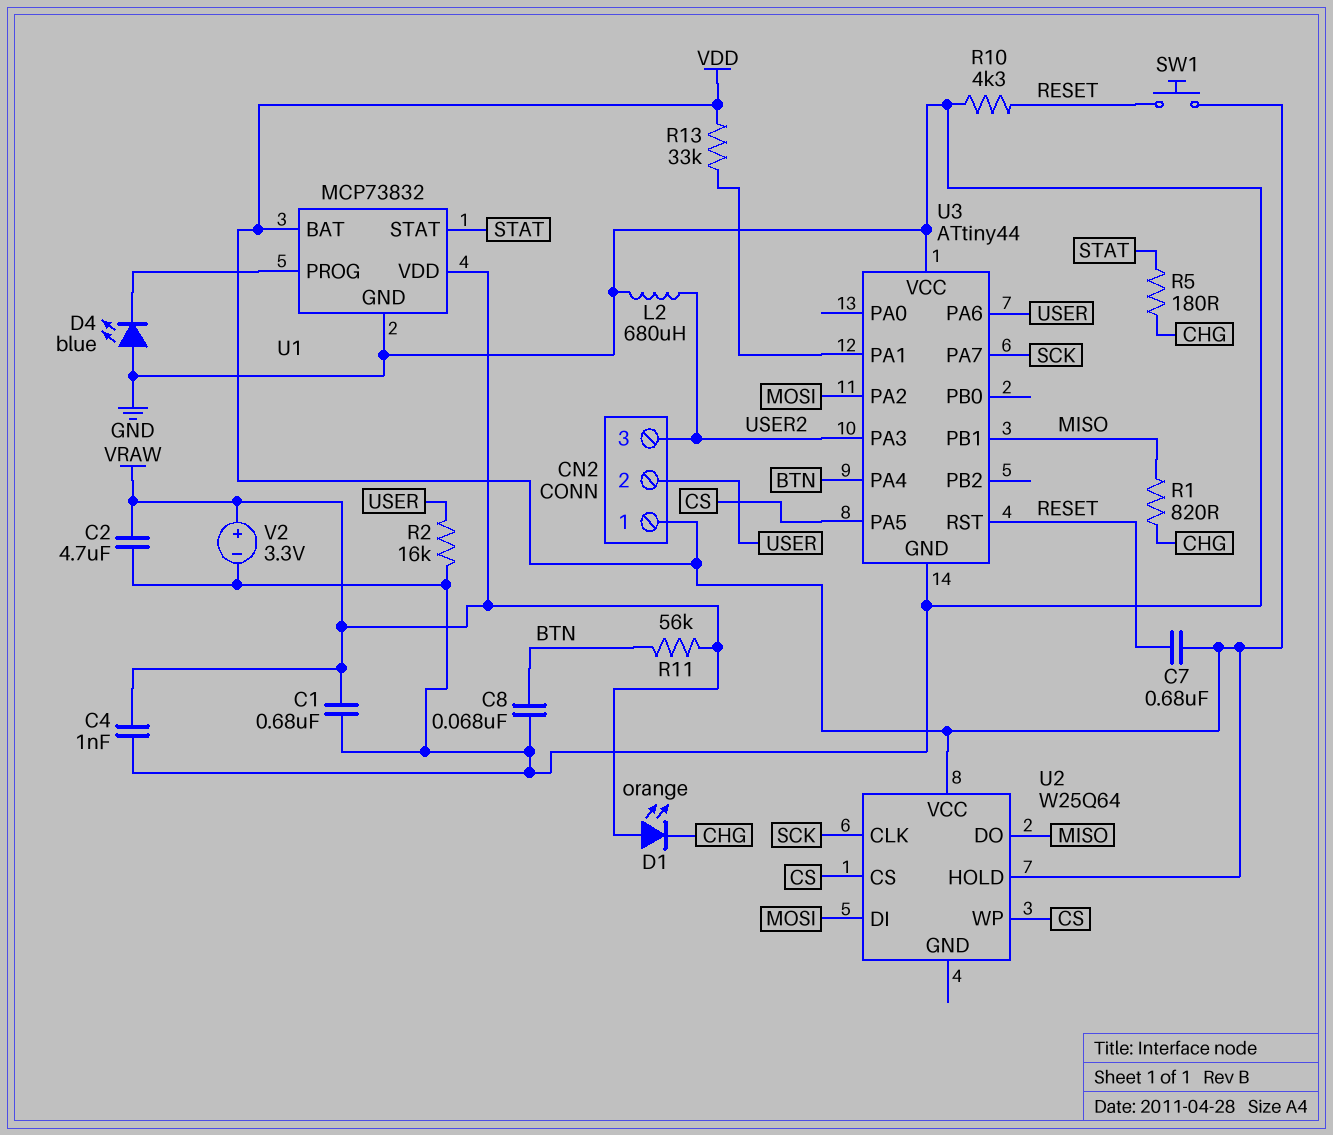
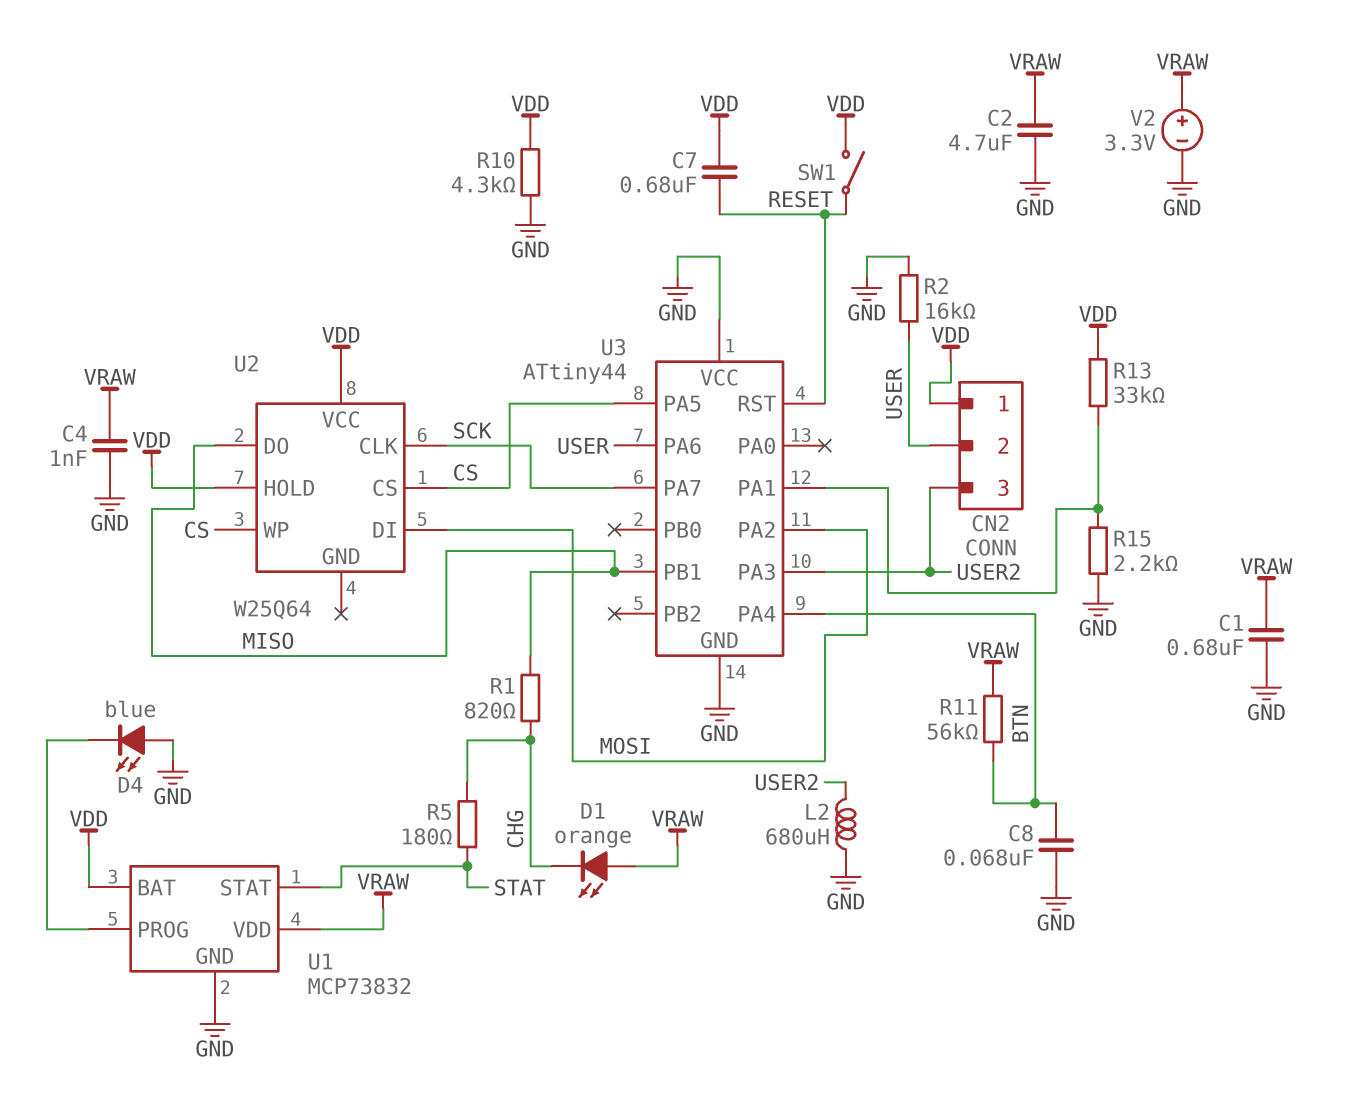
R10: 4.3k (GND, RESET) -> 4.3k (GND, VDD)
R15: none -> 2.2k (GND, U3/PA1)
SW1: button (RESET, VDD) -> switch (RESET, VDD)

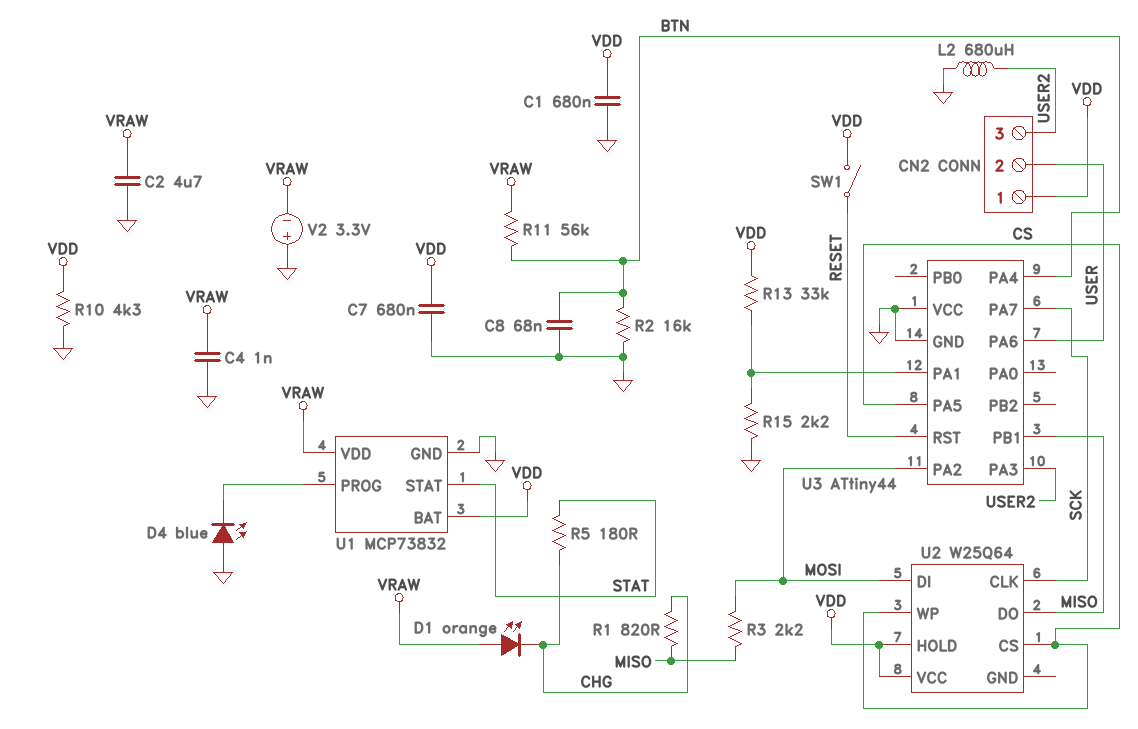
C1: 680nF (GND, VRAW) -> 680nF (GND, VDD)
C7: 680nF (RESET, VDD) -> 680nF (GND, VDD)
R2: 16k (GND, USER) -> 16k (BTN, GND)
R3: none -> 2.2k (MISO, MOSI)
V2: 3.3V (plus VRAW, minus GND) -> 3.3V (plus GND, minus VRAW)

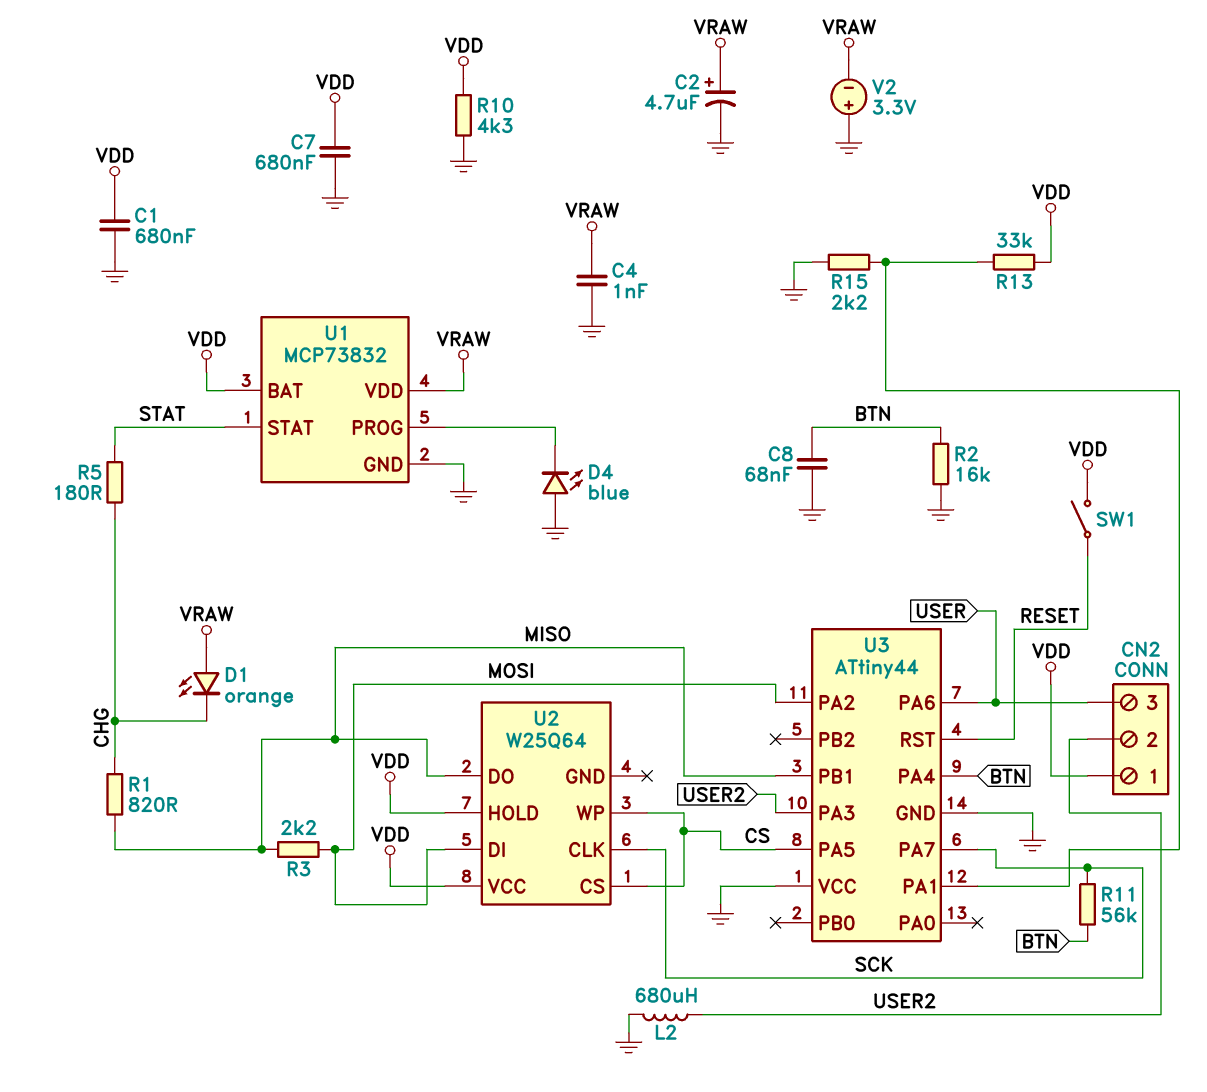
C2: 4.7uF (GND, VRAW) -> 4.7uF (plus VRAW, minus GND)
CN2 pin 2: USER -> USER2
CN2 pin 3: USER2 -> USER
R11: 56k (BTN, VRAW) -> 56k (BTN, SCK)

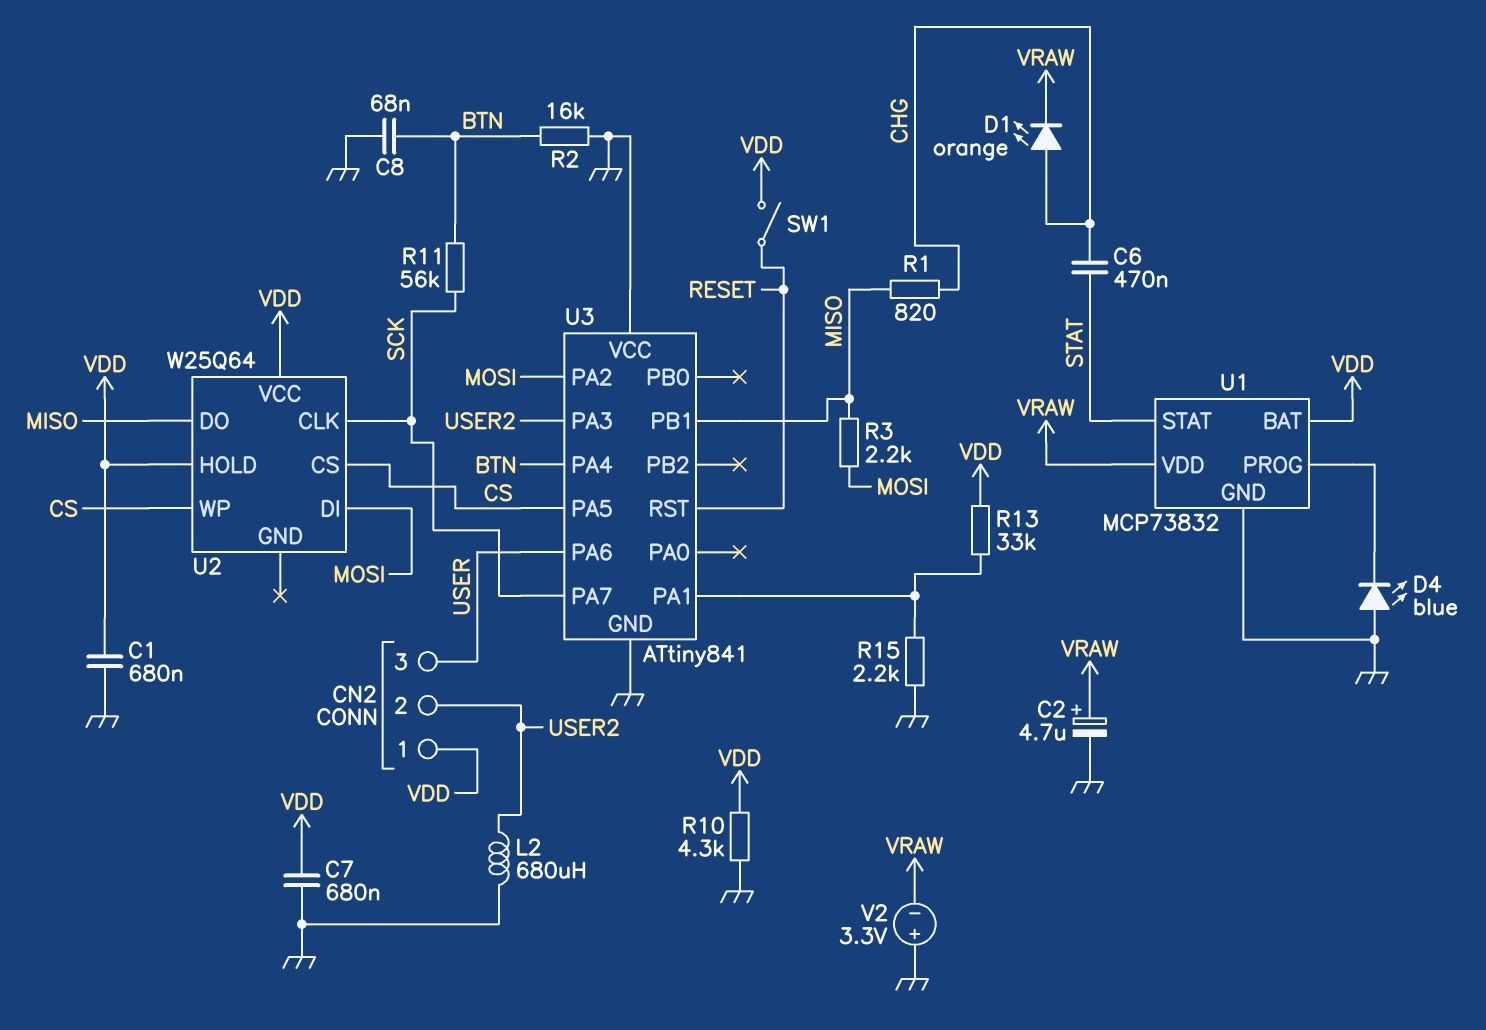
C4: 1nF (GND, VRAW) -> none
C6: none -> 470nF (CHG, STAT)
D1: LED orange (A VRAW, K CHG) -> LED orange (A CHG, K VRAW)
R5: 180 (CHG, STAT) -> none
U3: ATtiny44 -> ATtiny841

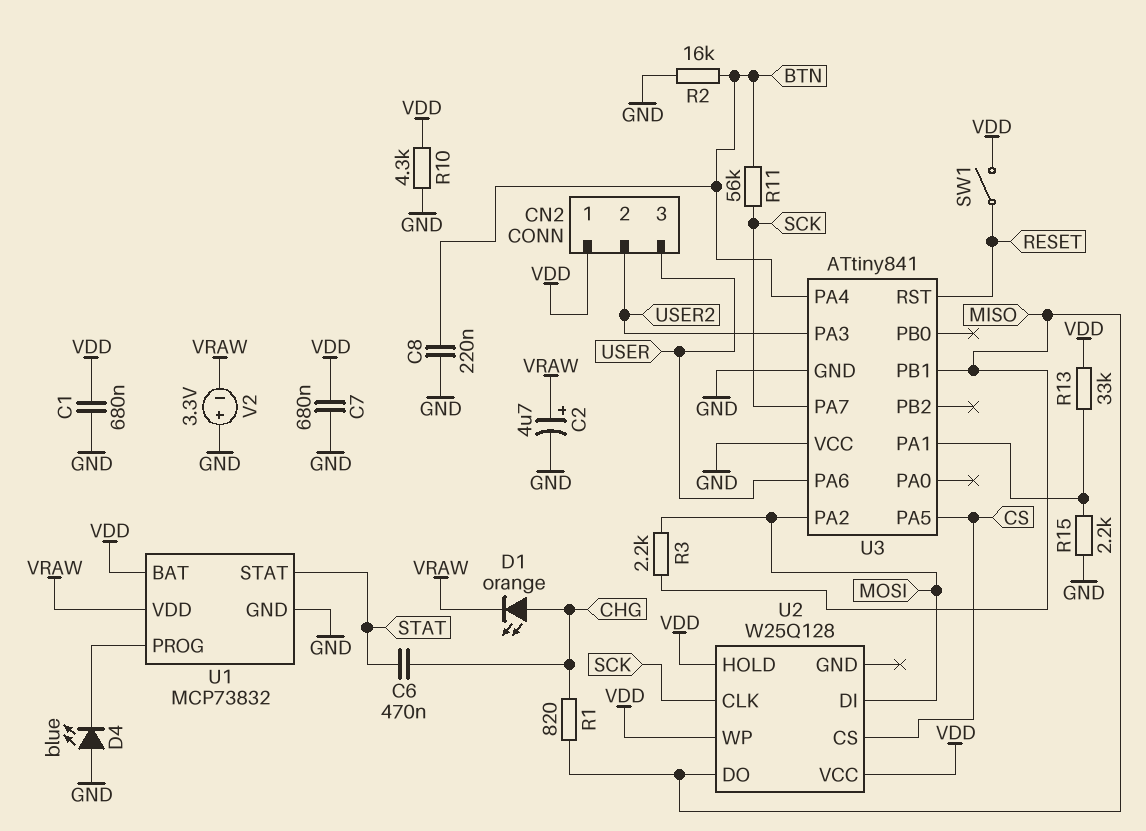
C8: 68nF (BTN, GND) -> 220nF (BTN, GND)
L2: 680uH (GND, USER2) -> none
U2: W25Q64 -> W25Q128
U2 pin WP: CS -> VDD

